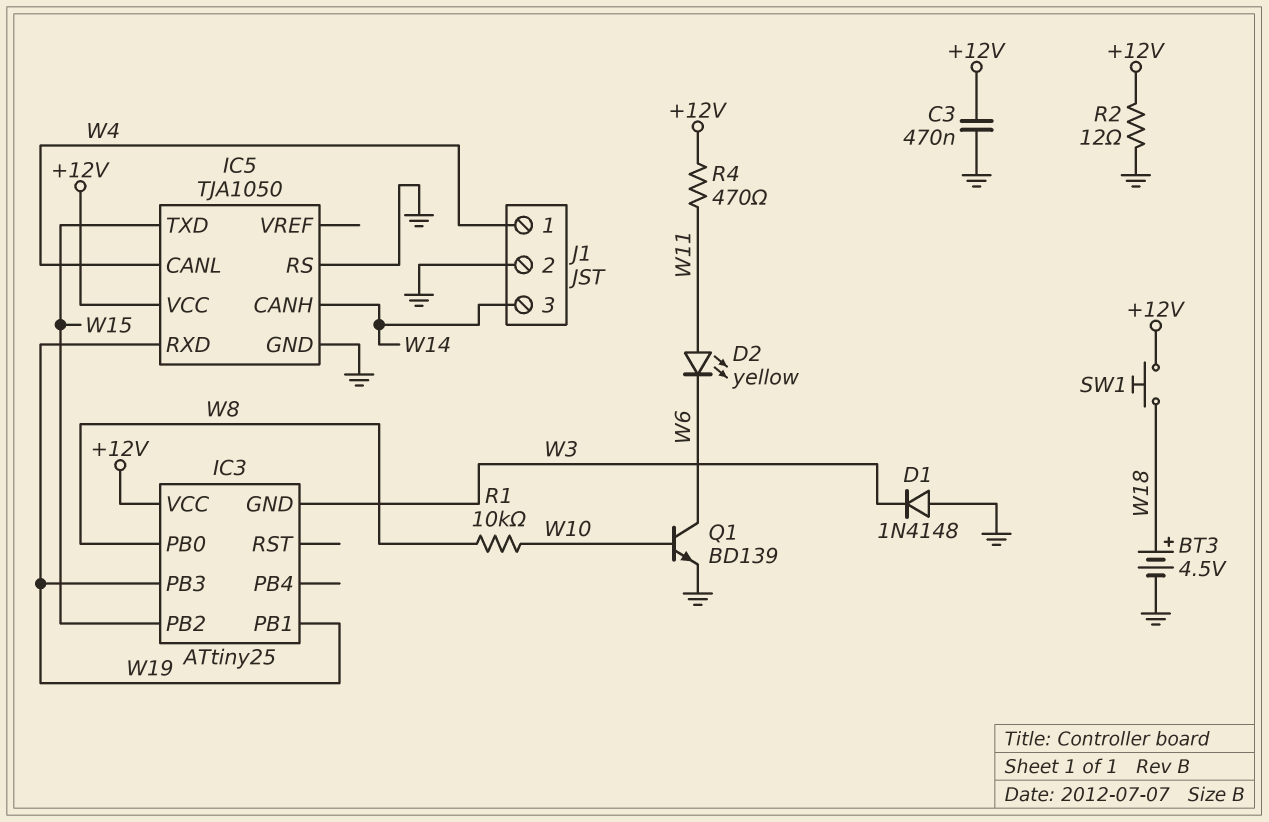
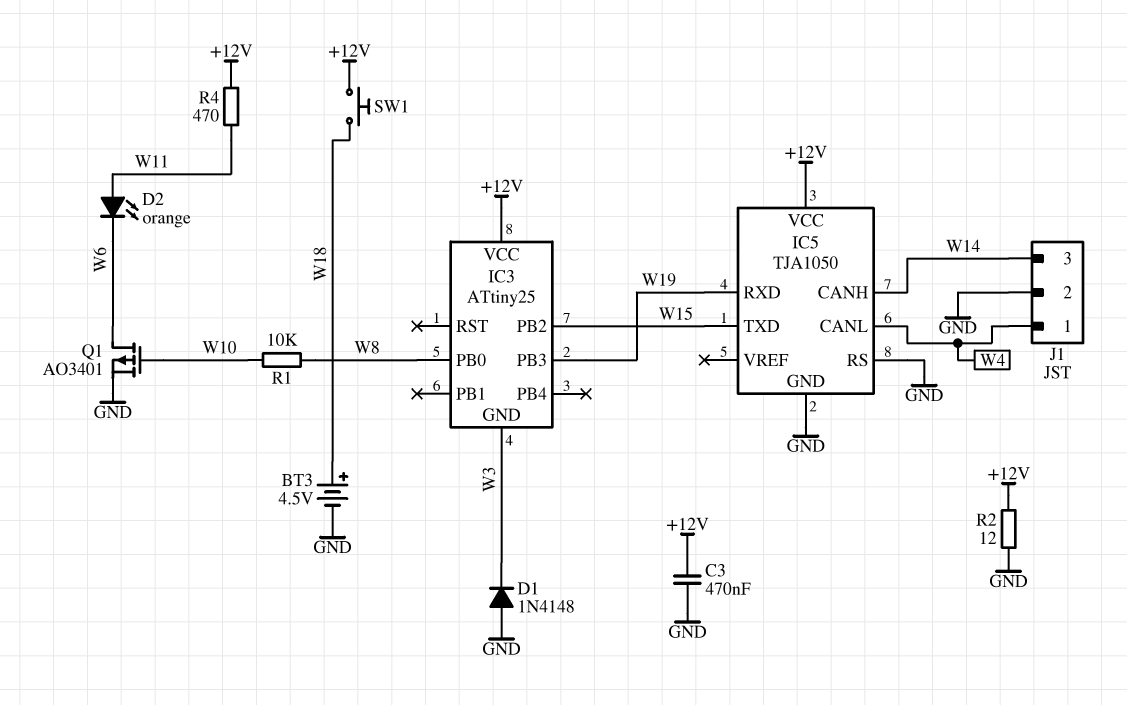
D2: LED yellow (A W11, K W6) -> LED orange (A W11, K W6)
IC3 pin PB1: W19 -> none
Q1: NPN BD139 (B W10, C W6, E GND) -> PMOS AO3401 (G W10, D W6, S GND)

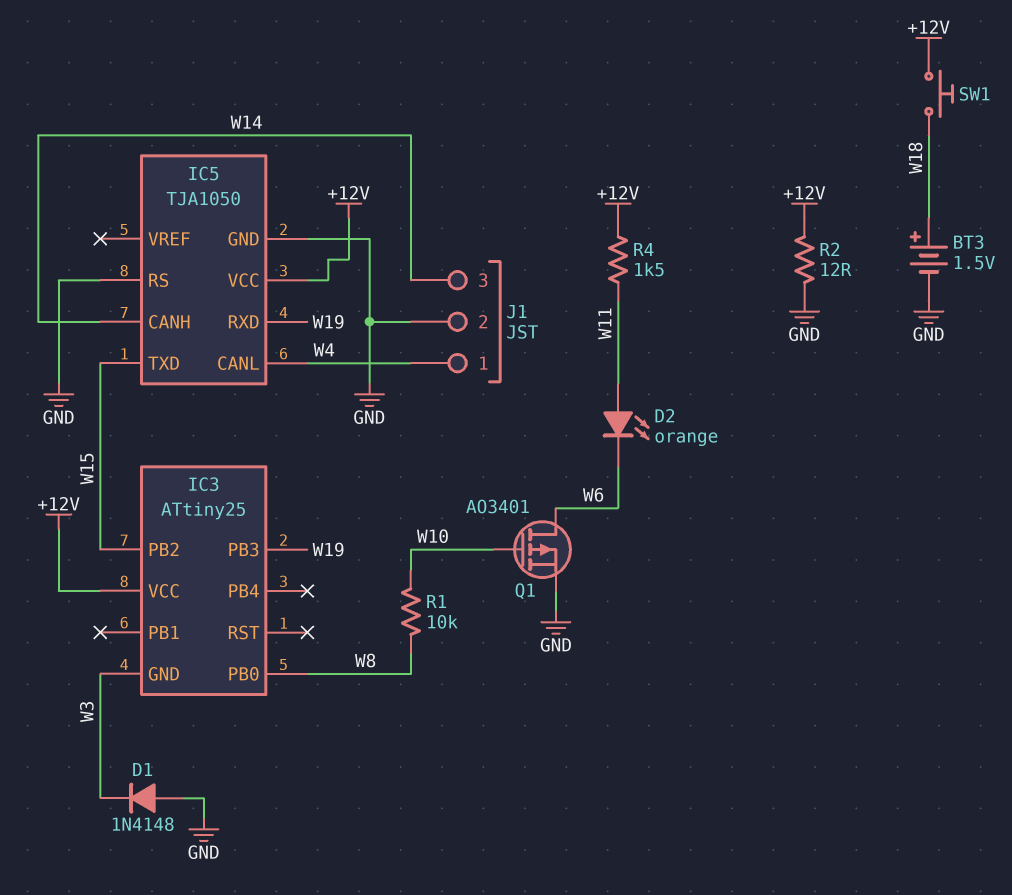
BT3: 4.5V (plus W18, minus GND) -> 1.5V (plus W18, minus GND)
C3: 470nF (+12V, GND) -> none
R4: 470 (+12V, W11) -> 1.5k (+12V, W11)

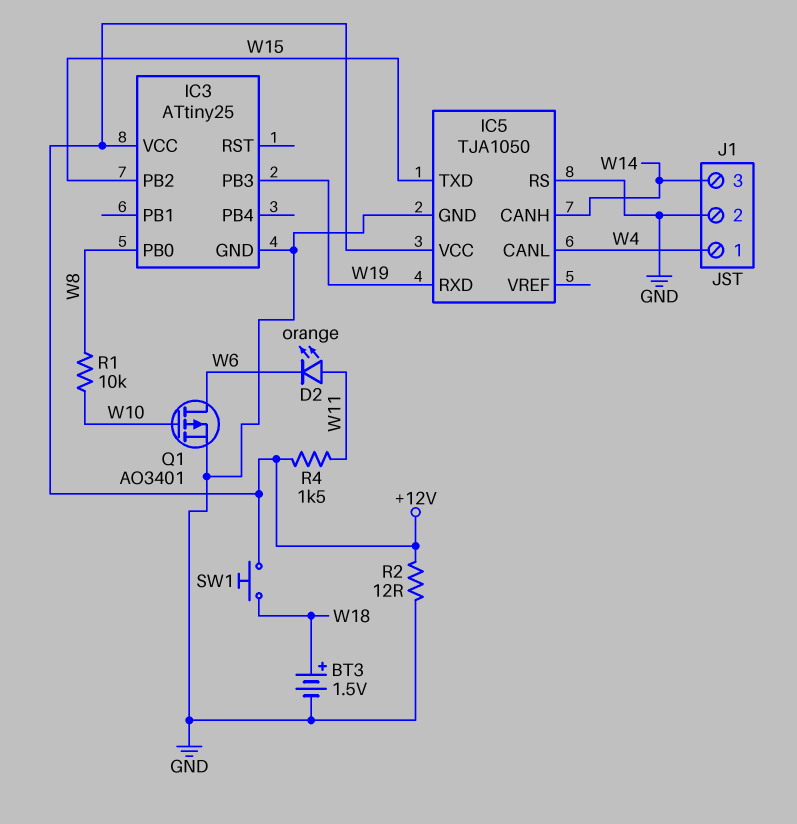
D1: diode 1N4148 (A GND, K W3) -> none
IC3 pin GND: W3 -> GND

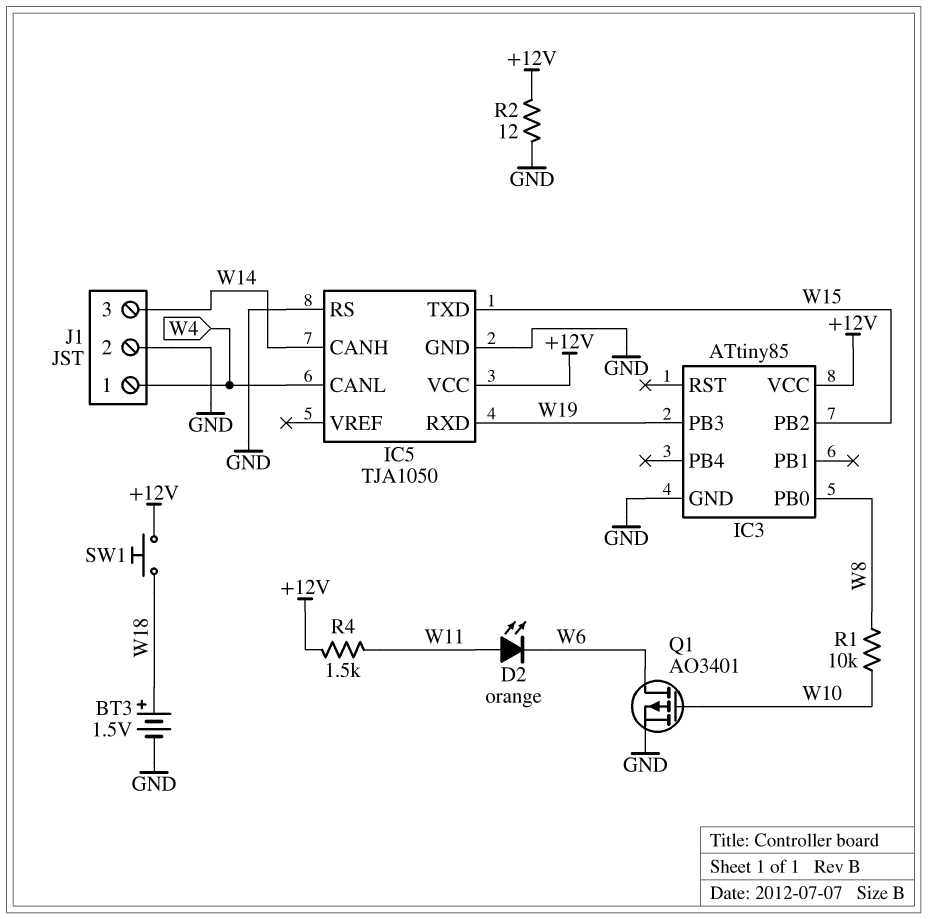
IC3: ATtiny25 -> ATtiny85

